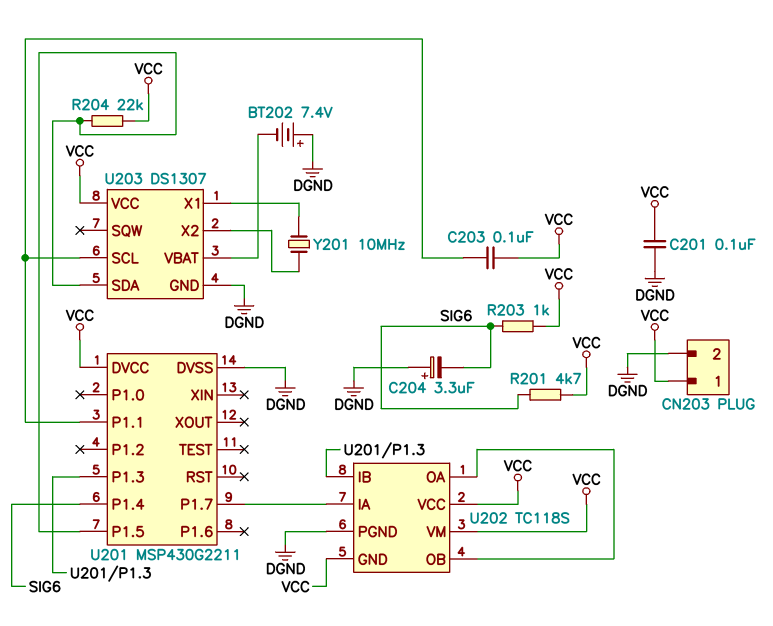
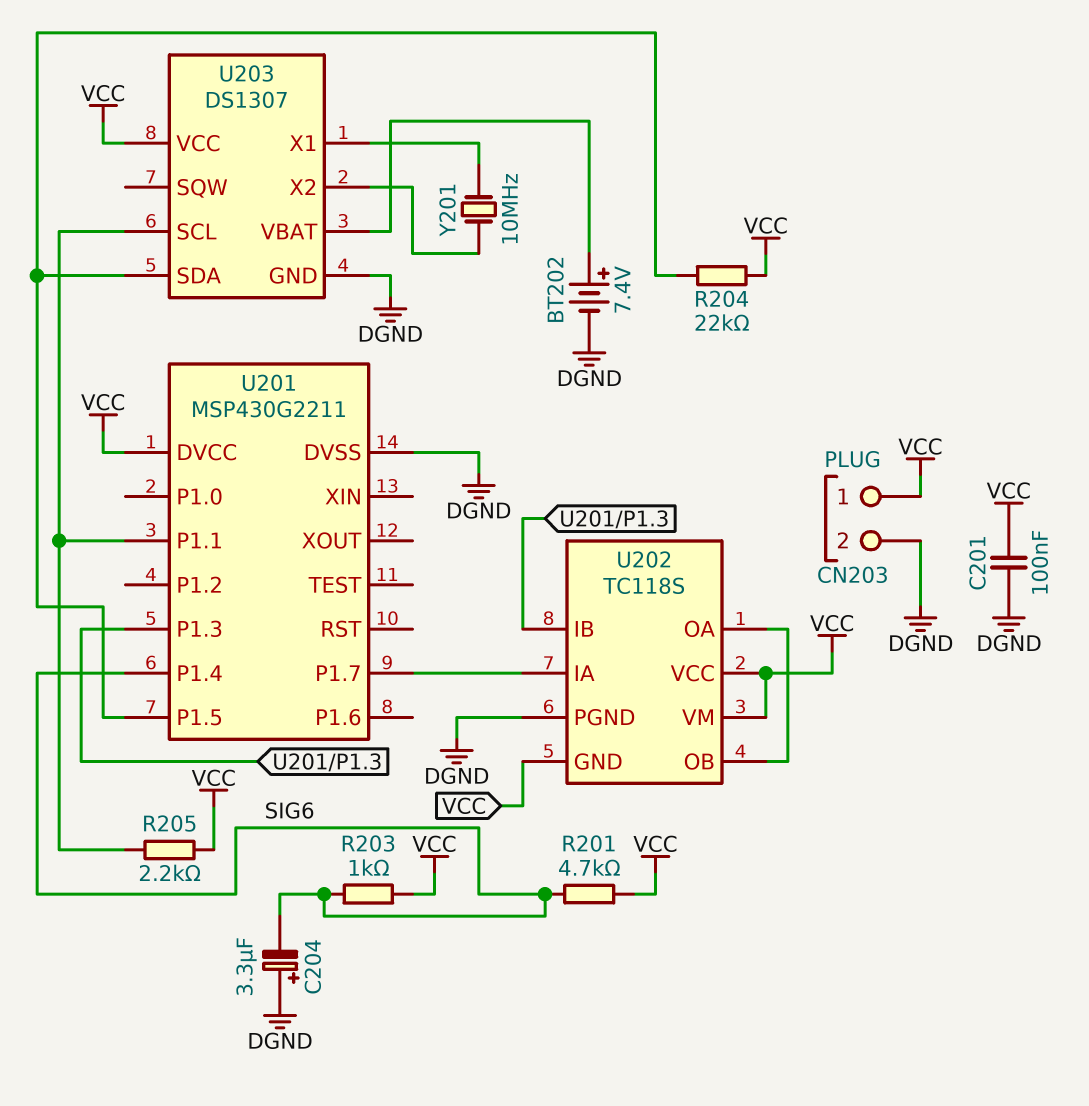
BT202: 7.4V (plus DGND, minus U203/VBAT) -> 7.4V (plus U203/VBAT, minus DGND)
C203: 100nF (U201/P1.1, VCC) -> none
R205: none -> 2.2k (U201/P1.1, VCC)

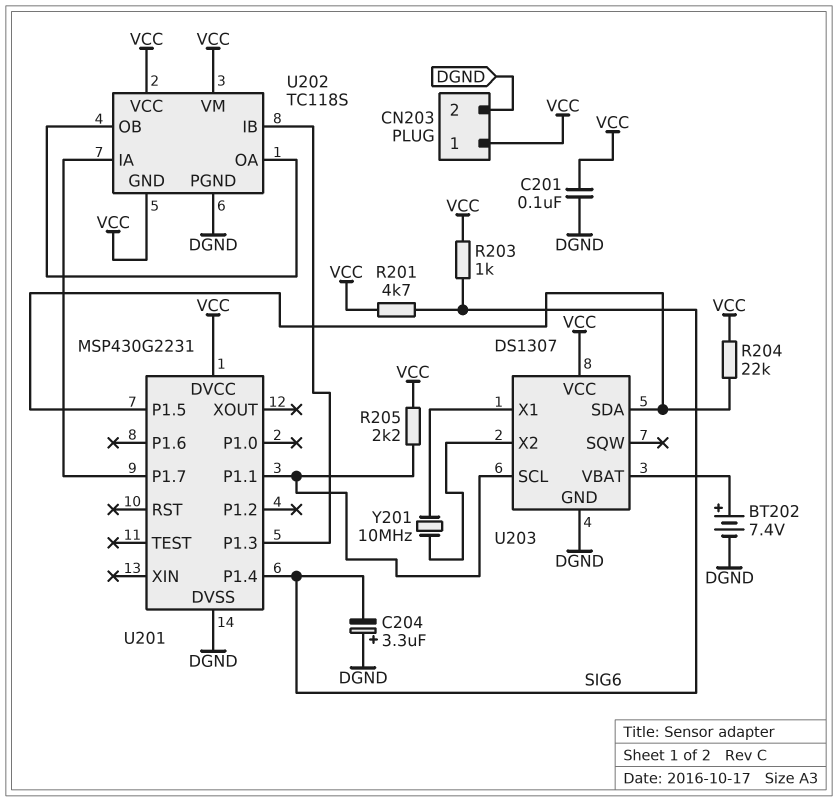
U201: MSP430G2211 -> MSP430G2231

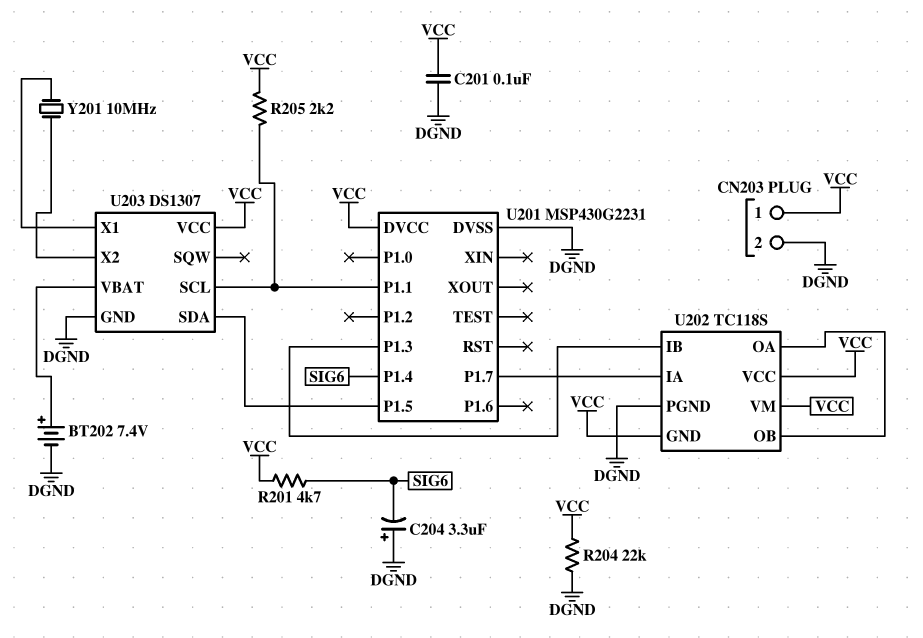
R203: 1k (SIG6, VCC) -> none
R204: 22k (U201/P1.5, VCC) -> 22k (DGND, VCC)

